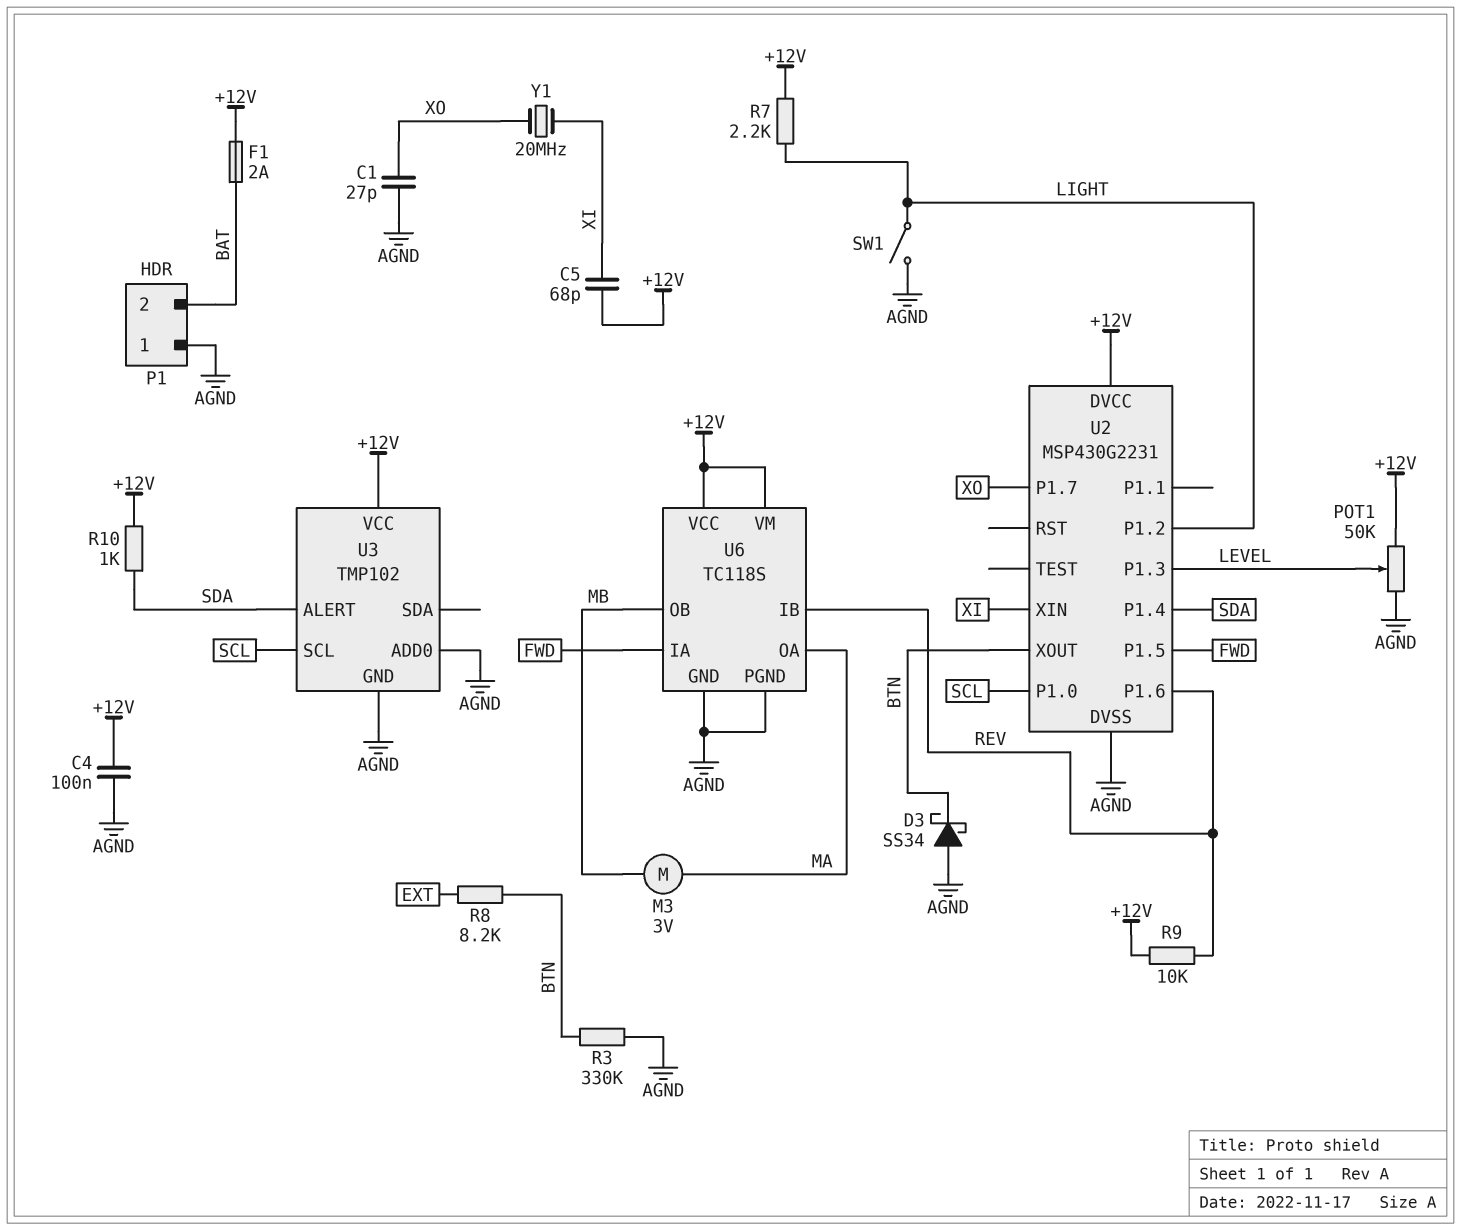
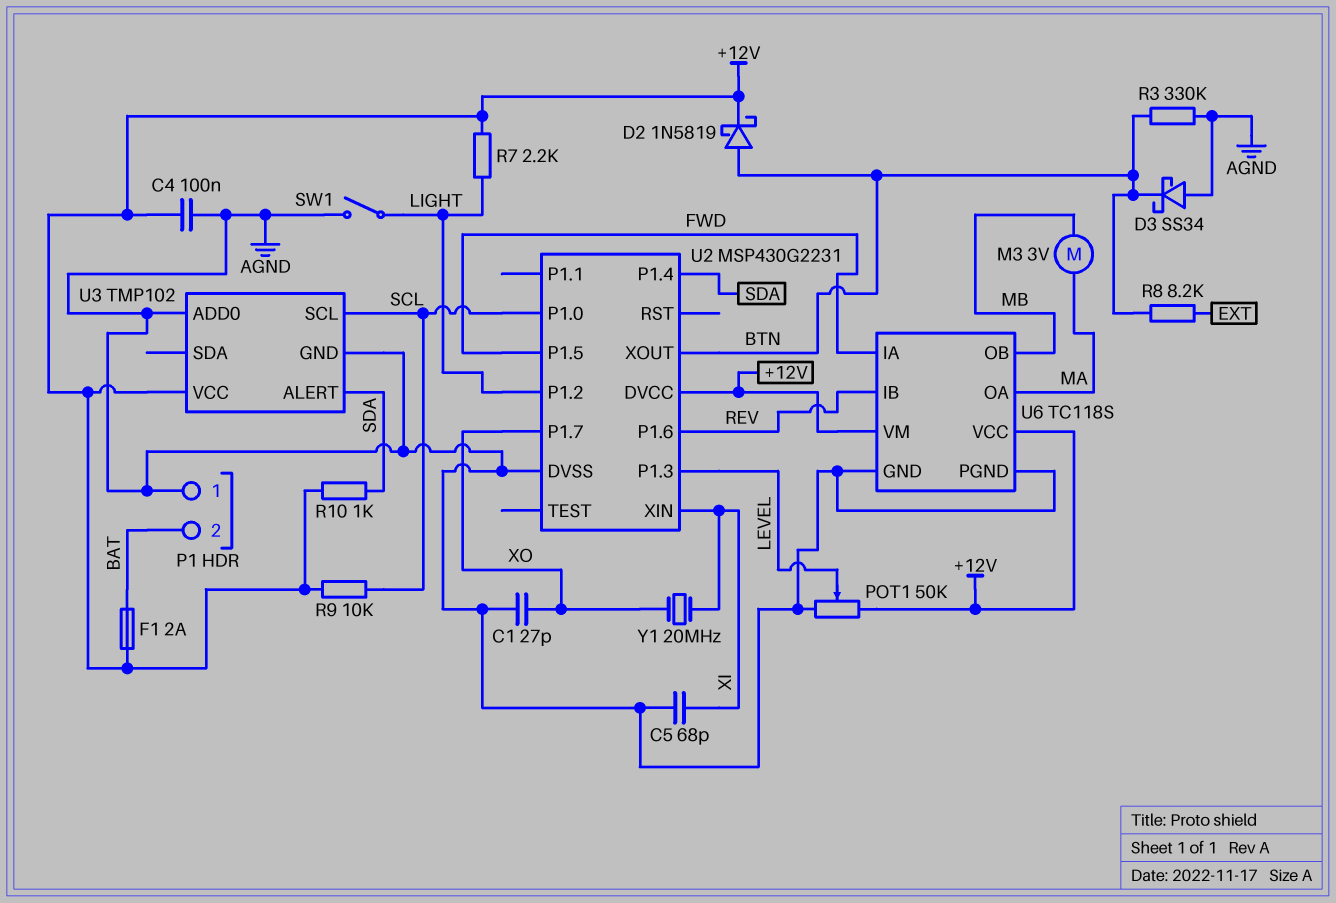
C5: 68pF (+12V, XI) -> 68pF (AGND, XI)
D2: none -> schottky 1N5819 (A BTN, K +12V)
R9: 10k (+12V, REV) -> 10k (+12V, SCL)

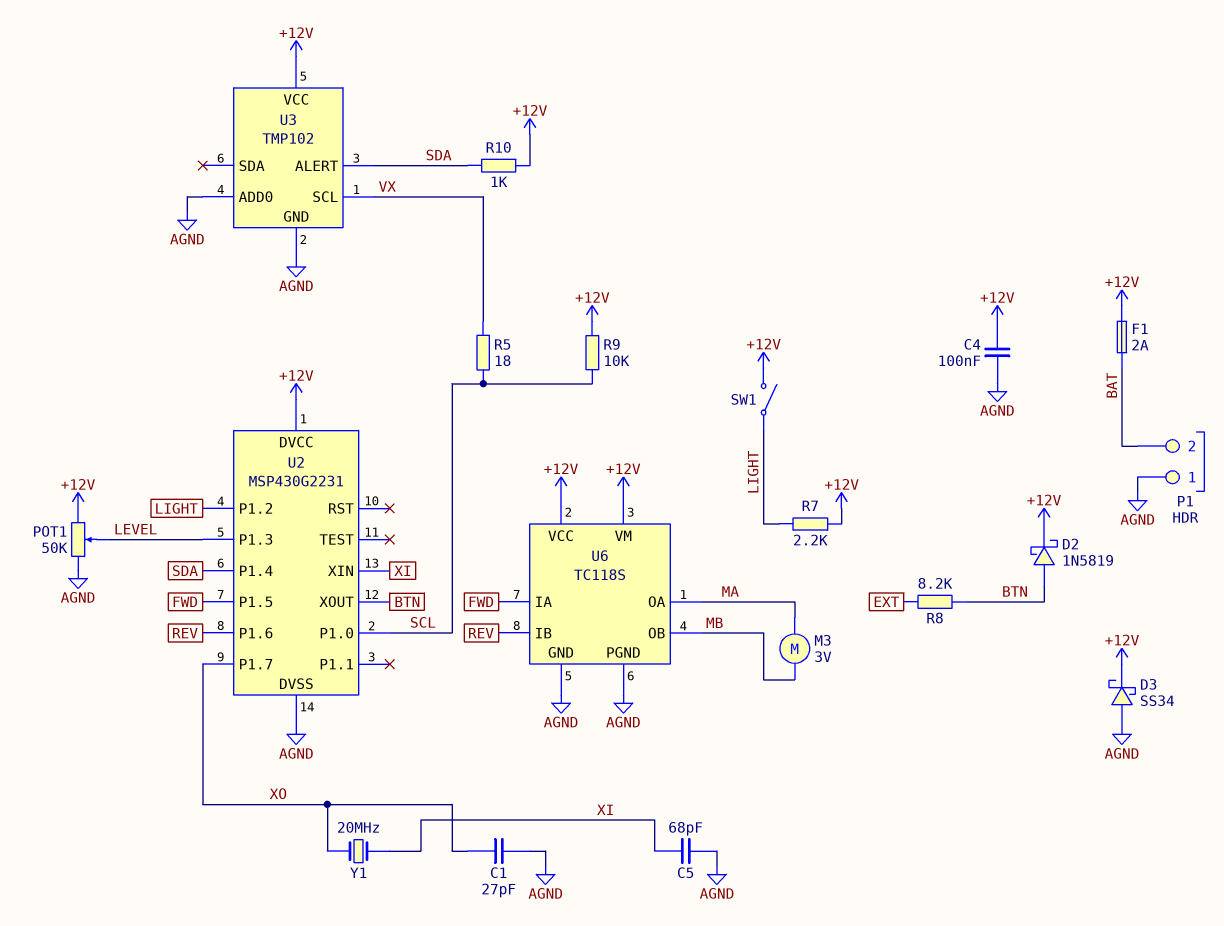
D3: schottky SS34 (A AGND, K BTN) -> schottky SS34 (A AGND, K +12V)
R3: 330k (AGND, BTN) -> none
R5: none -> 18 (SCL, VX)
SW1: switch (AGND, LIGHT) -> switch (+12V, LIGHT)
U3 pin SCL: SCL -> VX

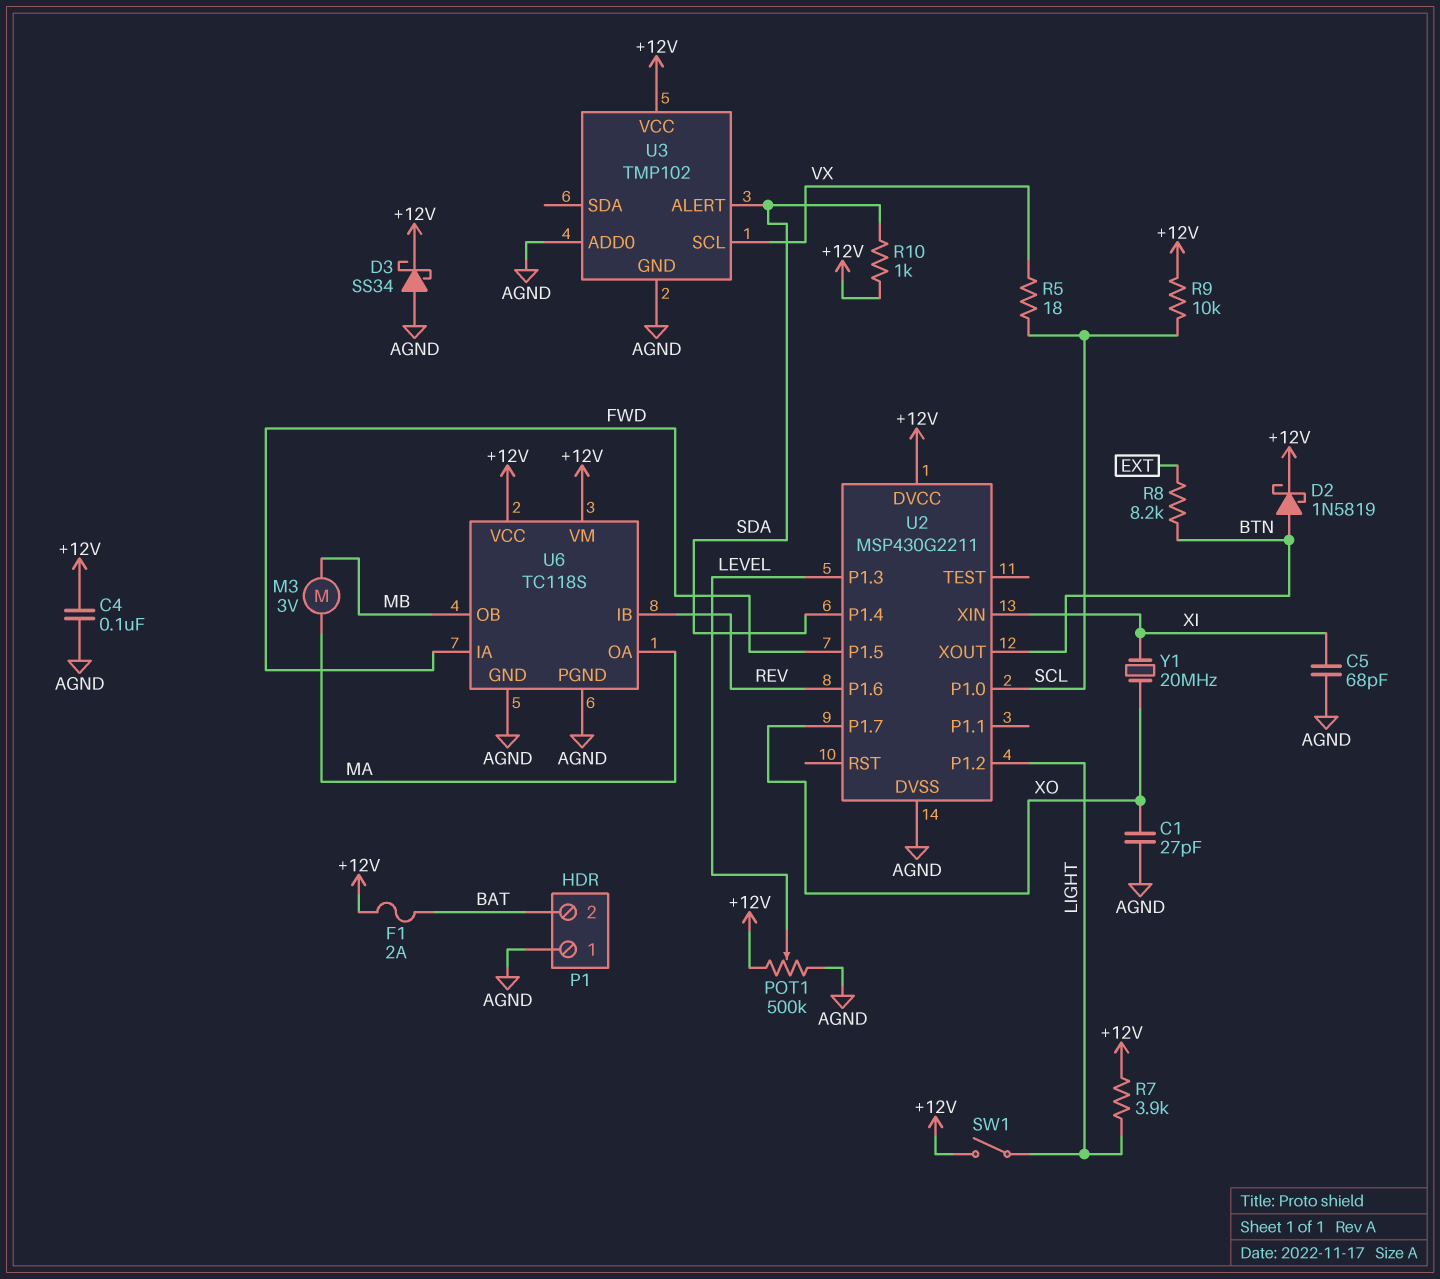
POT1: 50k (+12V, AGND, wiper LEVEL) -> 500k (+12V, AGND, wiper LEVEL)
R7: 2.2k (+12V, LIGHT) -> 3.9k (+12V, LIGHT)
U2: MSP430G2231 -> MSP430G2211

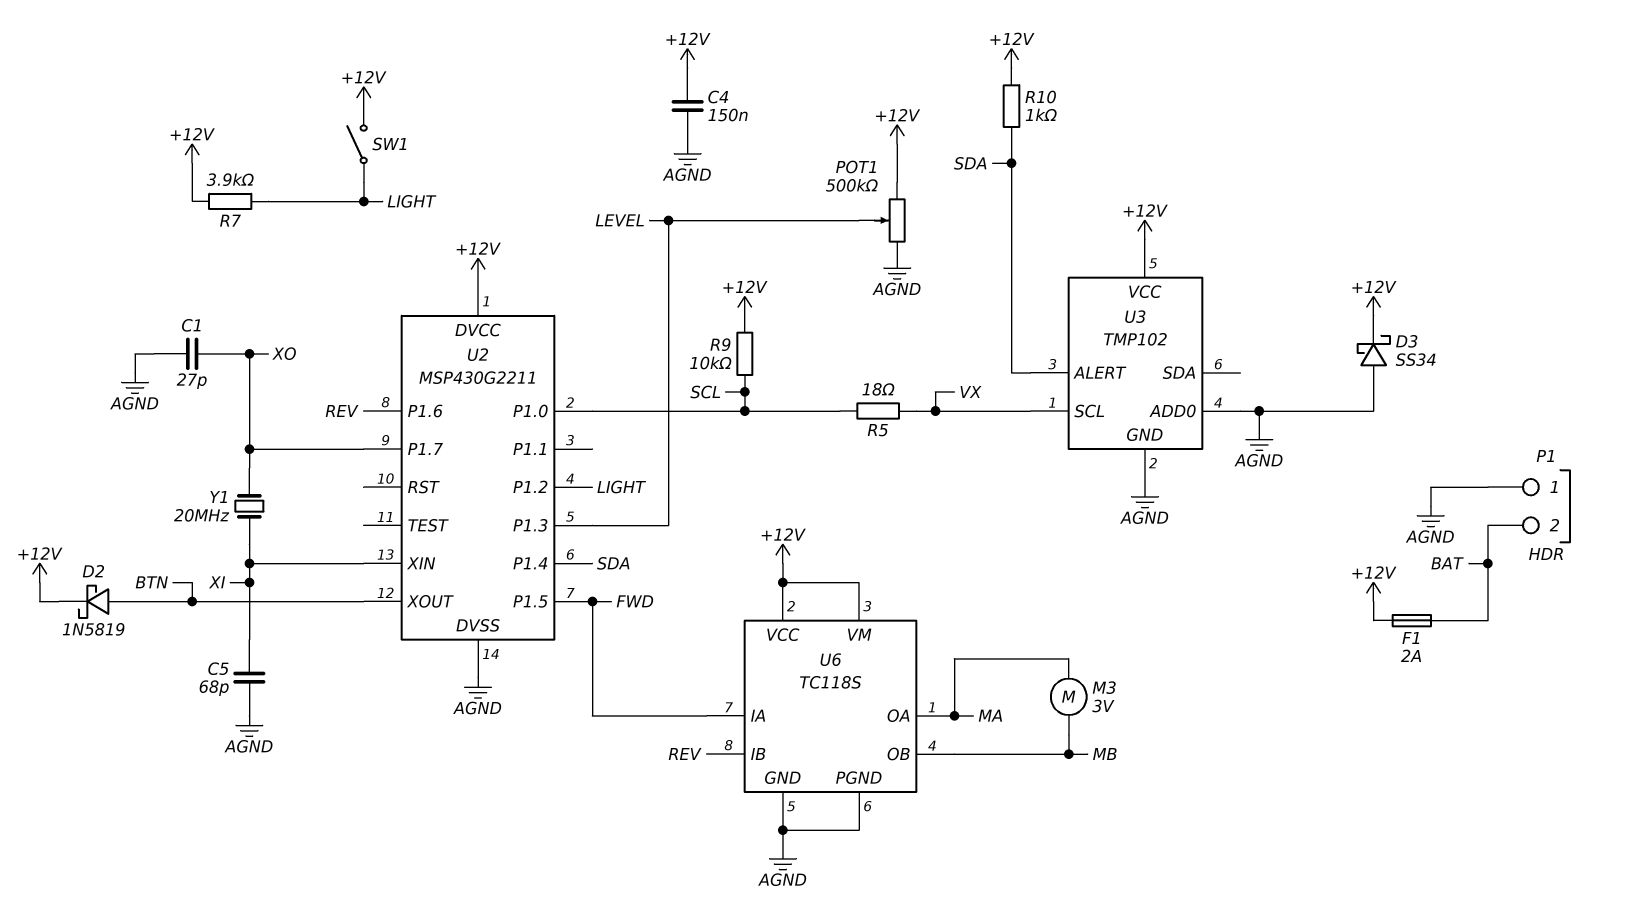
C4: 100nF (+12V, AGND) -> 150nF (+12V, AGND)
R8: 8.2k (BTN, EXT) -> none

